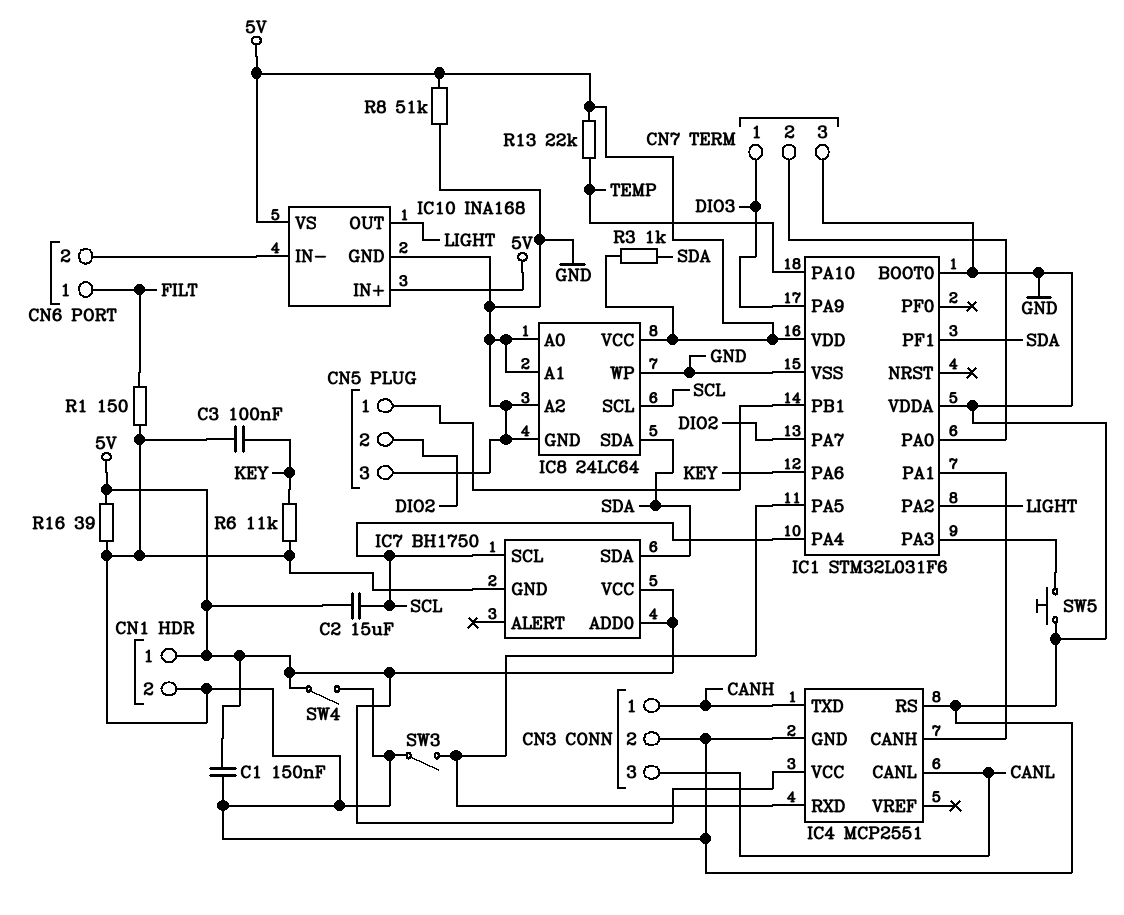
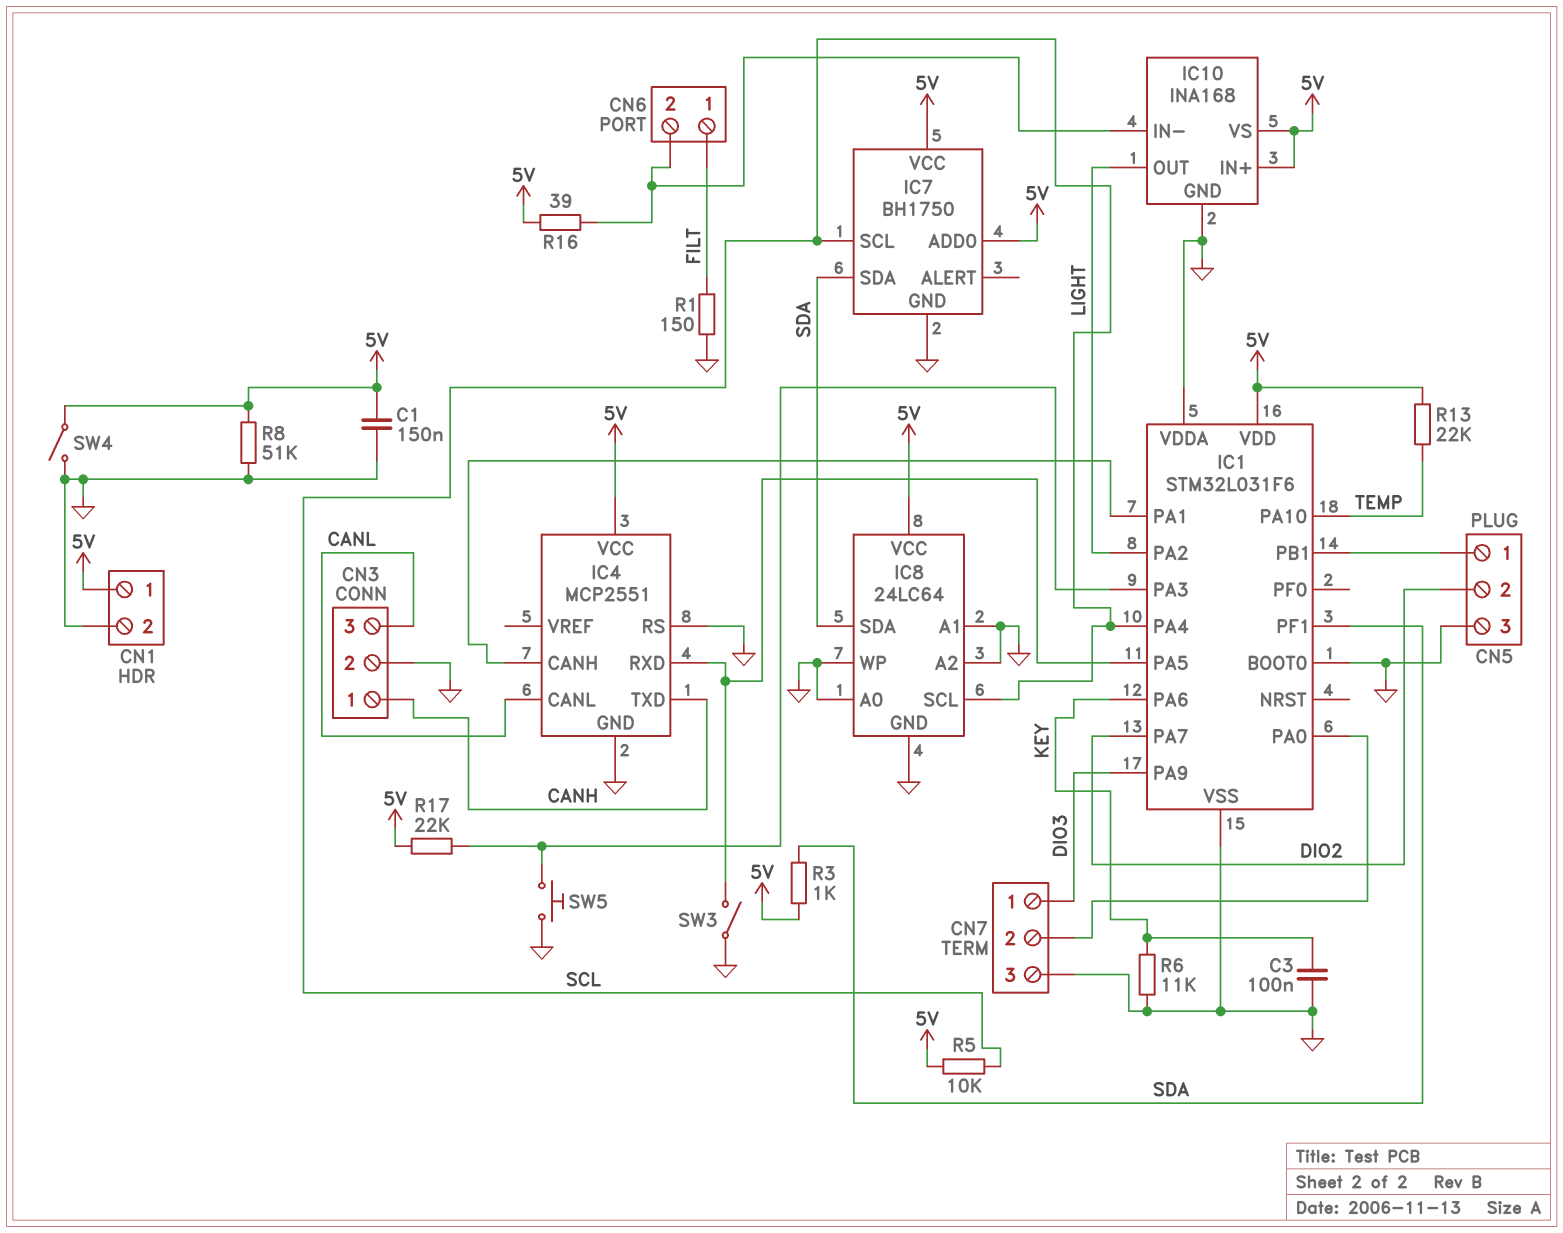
C2: 15uF (5V, SCL) -> none
R5: none -> 10k (5V, SCL)
R16: 39 (5V, GND) -> 39 (5V, CN6/2)
R17: none -> 22k (5V, IC1/PA3)

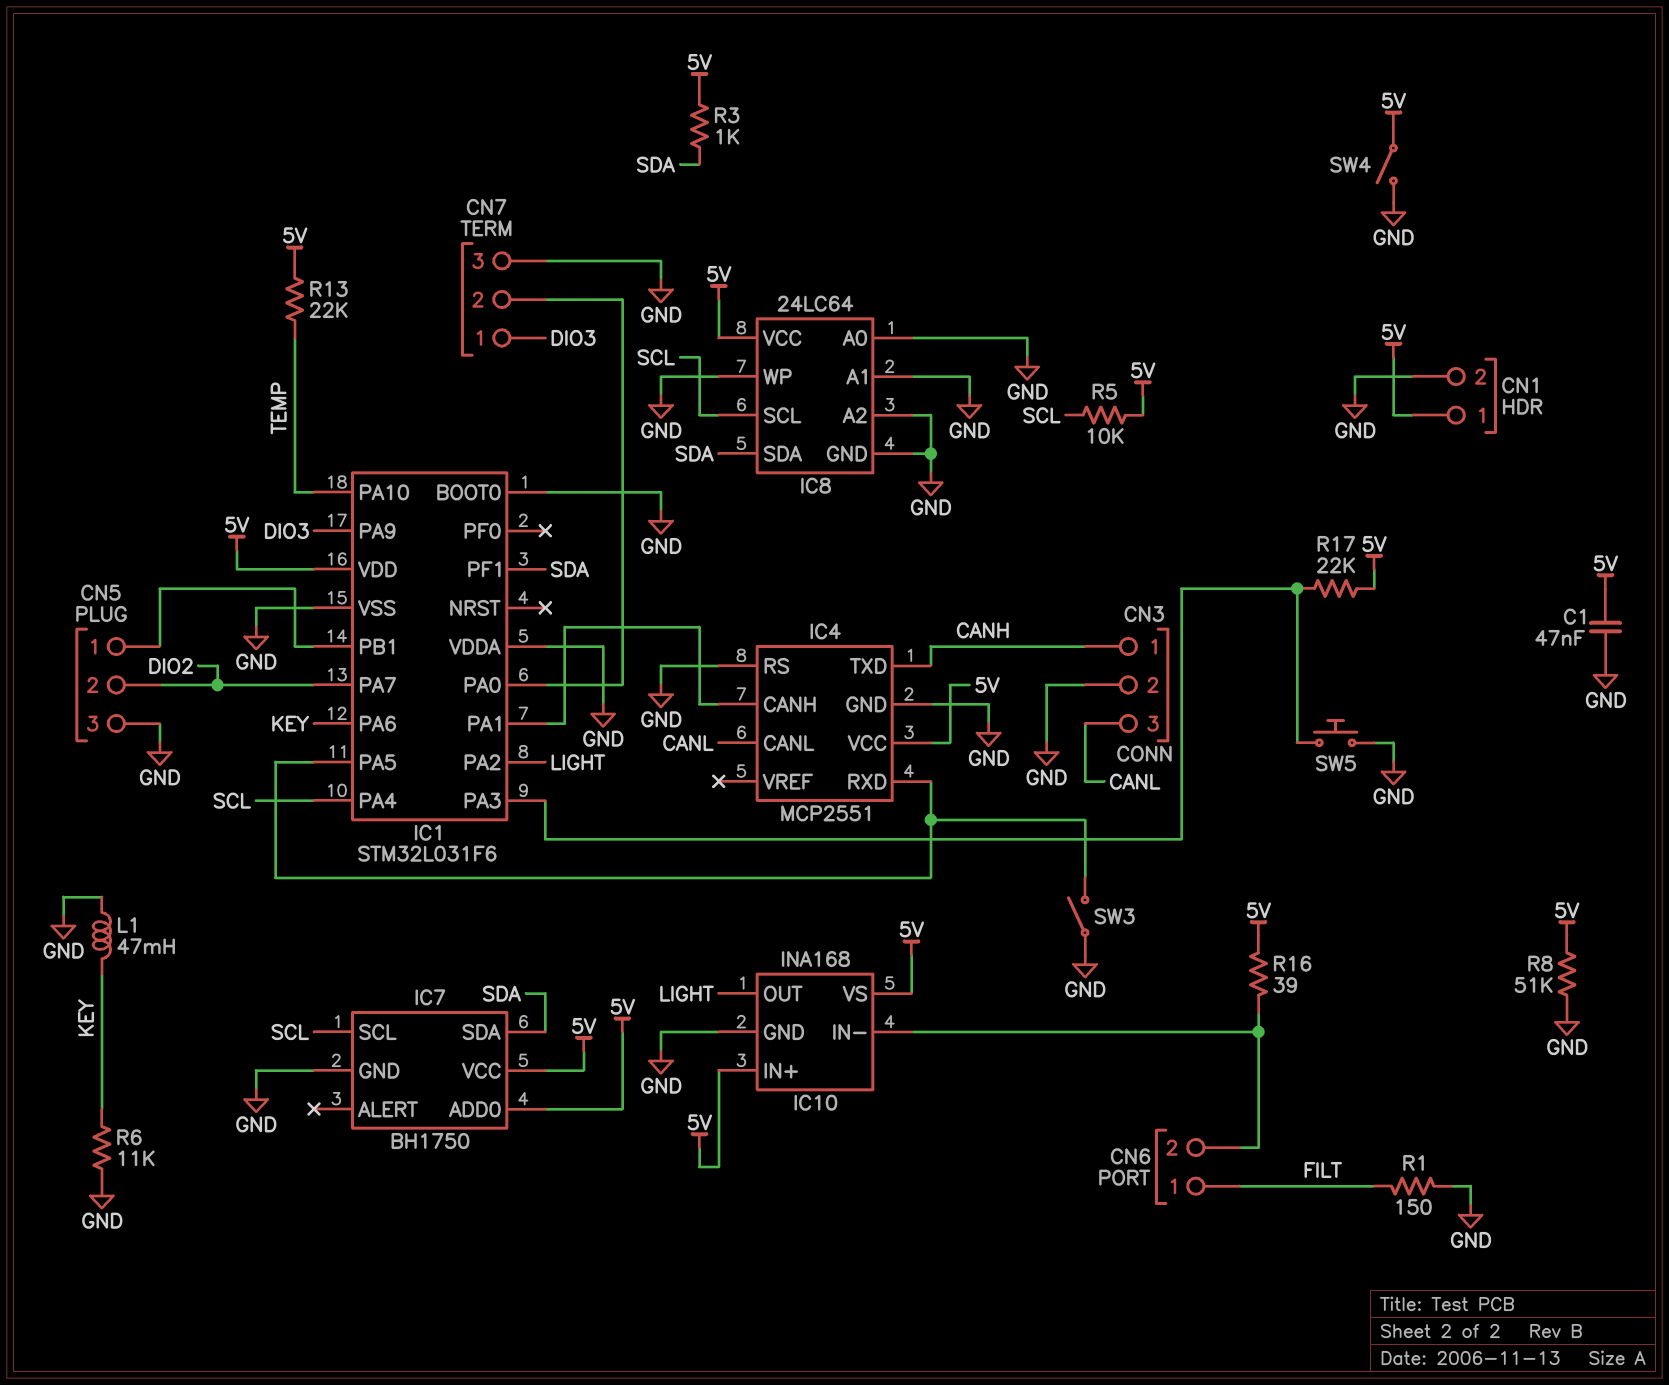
C1: 150nF (5V, GND) -> 47nF (5V, GND)
C3: 100nF (GND, KEY) -> none
L1: none -> 47mH (GND, KEY)

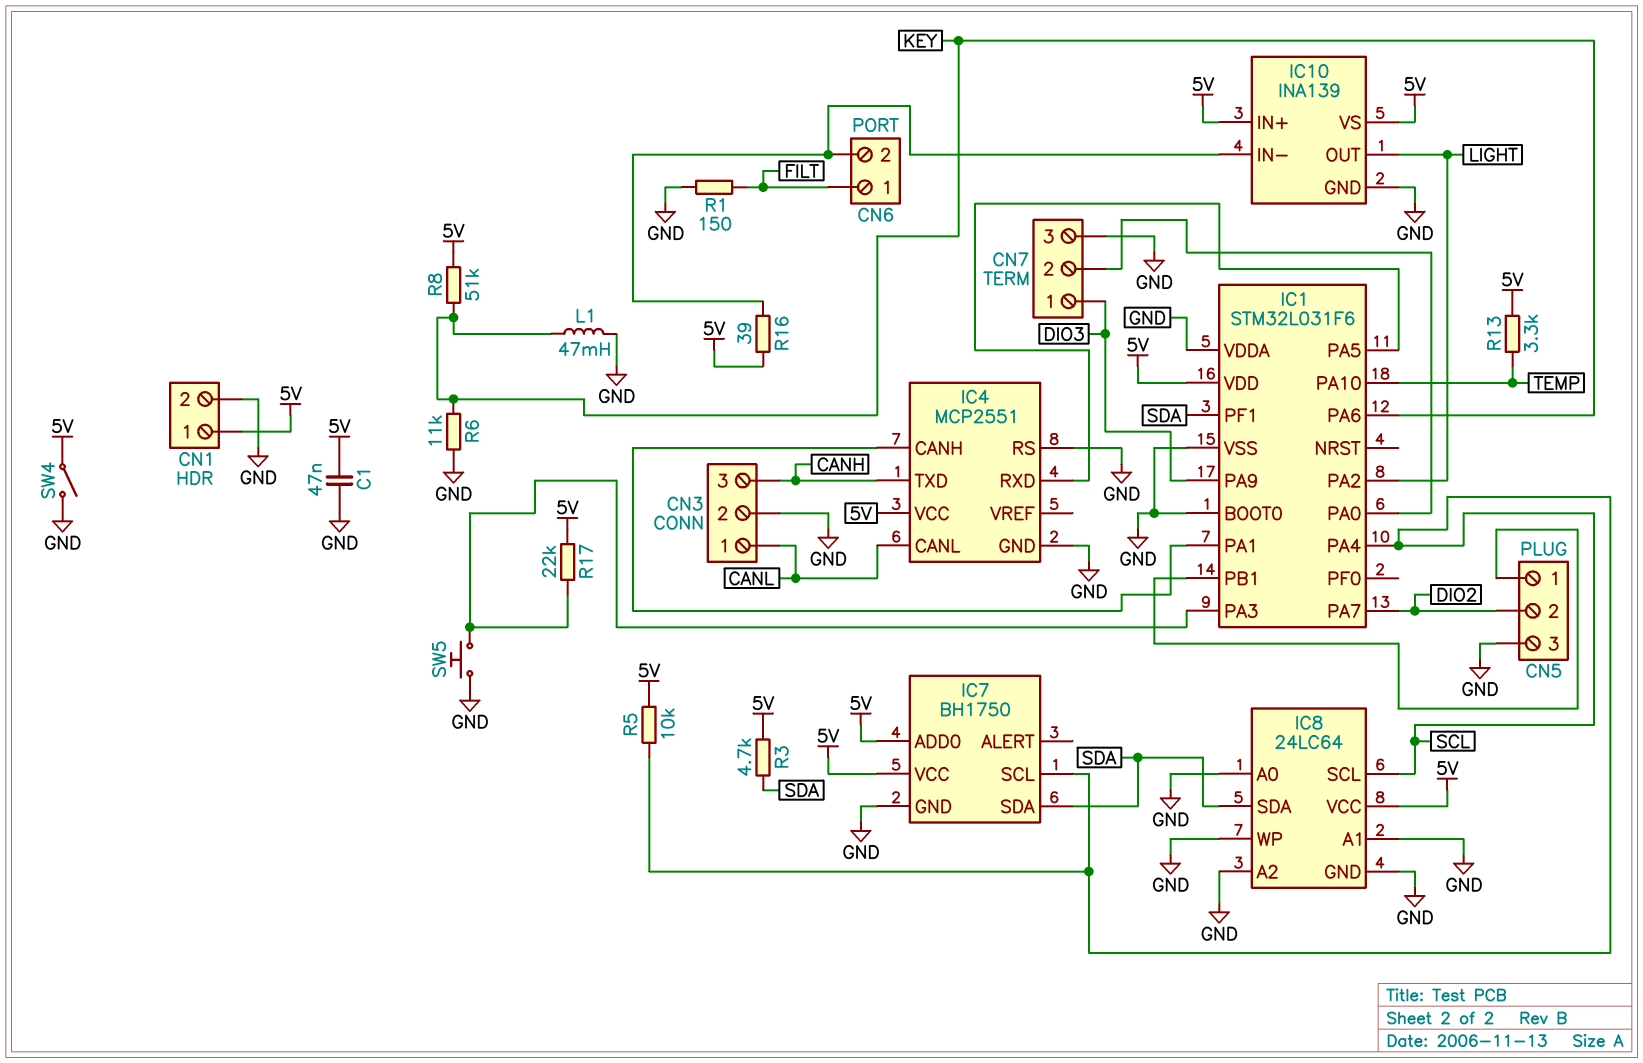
CN3 pin 1: CANH -> CANL
CN3 pin 3: CANL -> CANH
IC10: INA168 -> INA139
R3: 1k (5V, SDA) -> 4.7k (5V, SDA)
R8: 51k (5V, GND) -> 51k (5V, KEY)
R13: 22k (5V, TEMP) -> 3.3k (5V, TEMP)
SW3: switch (GND, IC1/PA5) -> none

